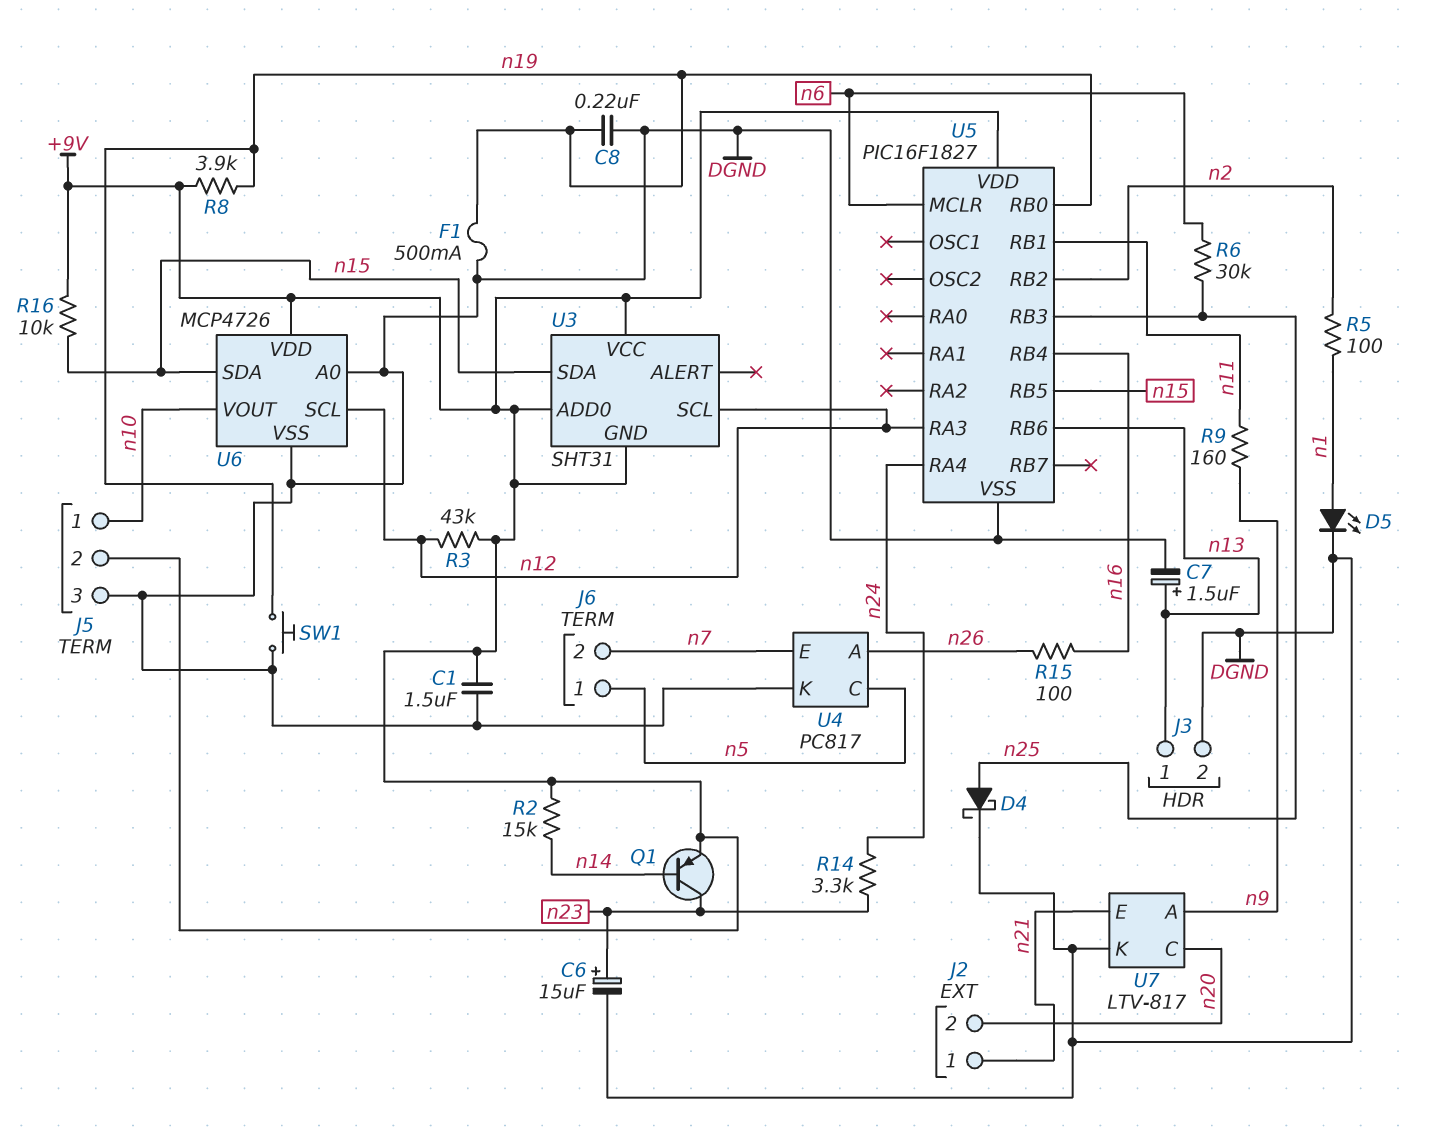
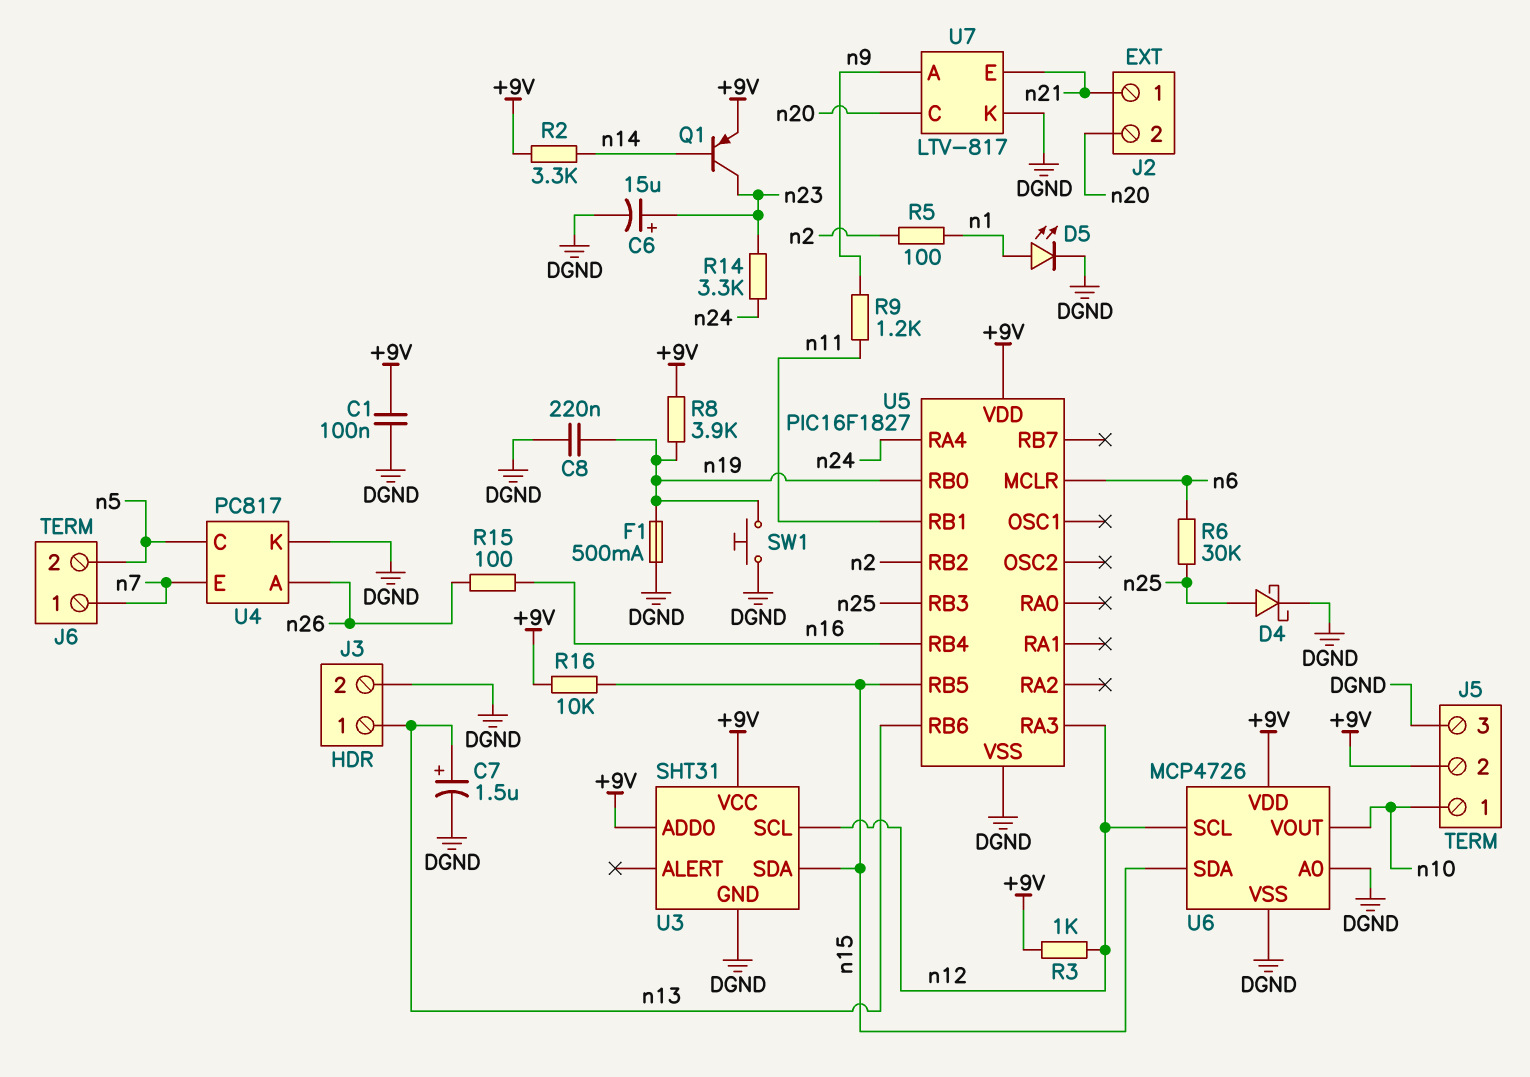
C1: 1.5uF (+9V, DGND) -> 100nF (+9V, DGND)
J6 pin 1: n5 -> n7
J6 pin 2: n7 -> n5
R2: 15k (+9V, n14) -> 3.3k (+9V, n14)
R3: 43k (+9V, n12) -> 1k (+9V, n12)
R9: 160 (n9, n11) -> 1.2k (n9, n11)
U3 pin GND: +9V -> DGND

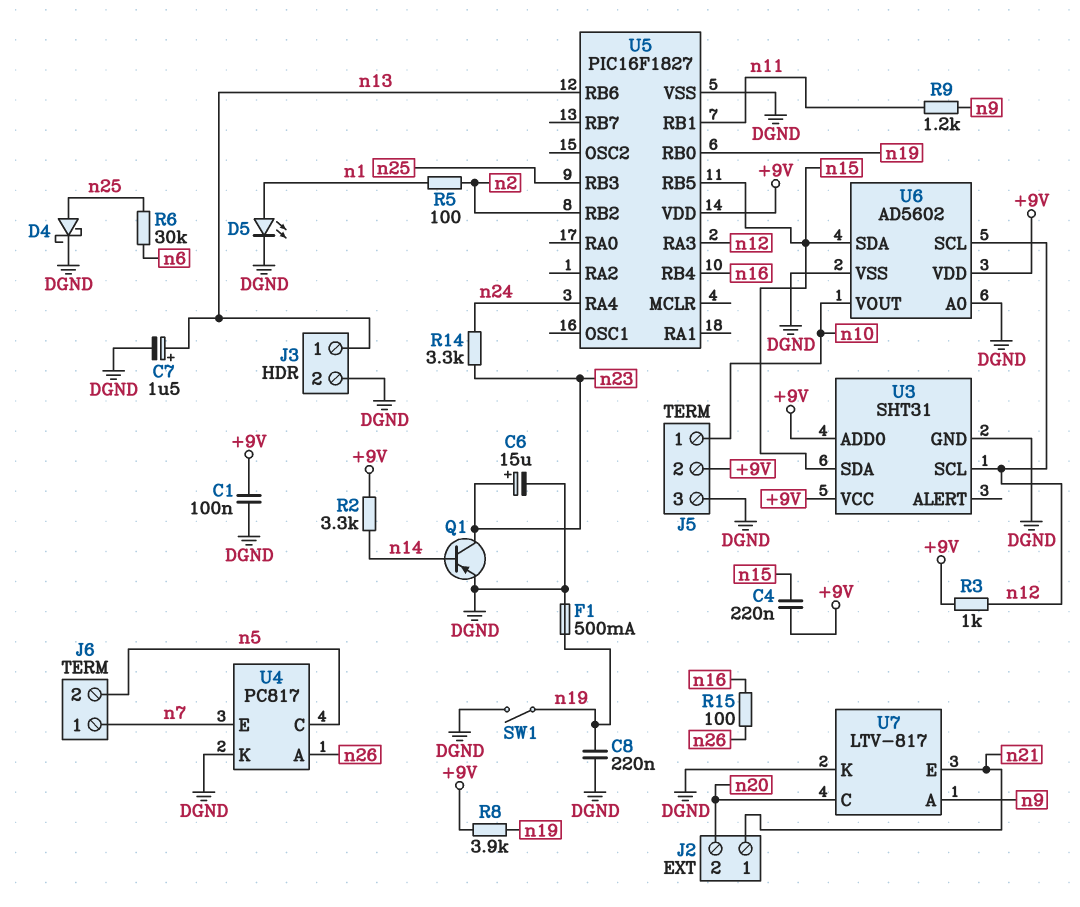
C4: none -> 220nF (+9V, n15)
Q1: PNP (B n14, C n23, E +9V) -> PNP (B n14, C n23, E DGND)
R16: 10k (+9V, n15) -> none
SW1: button (DGND, n19) -> switch (DGND, n19)
U5 pin MCLR: n6 -> none
U6: MCP4726 -> AD5602

